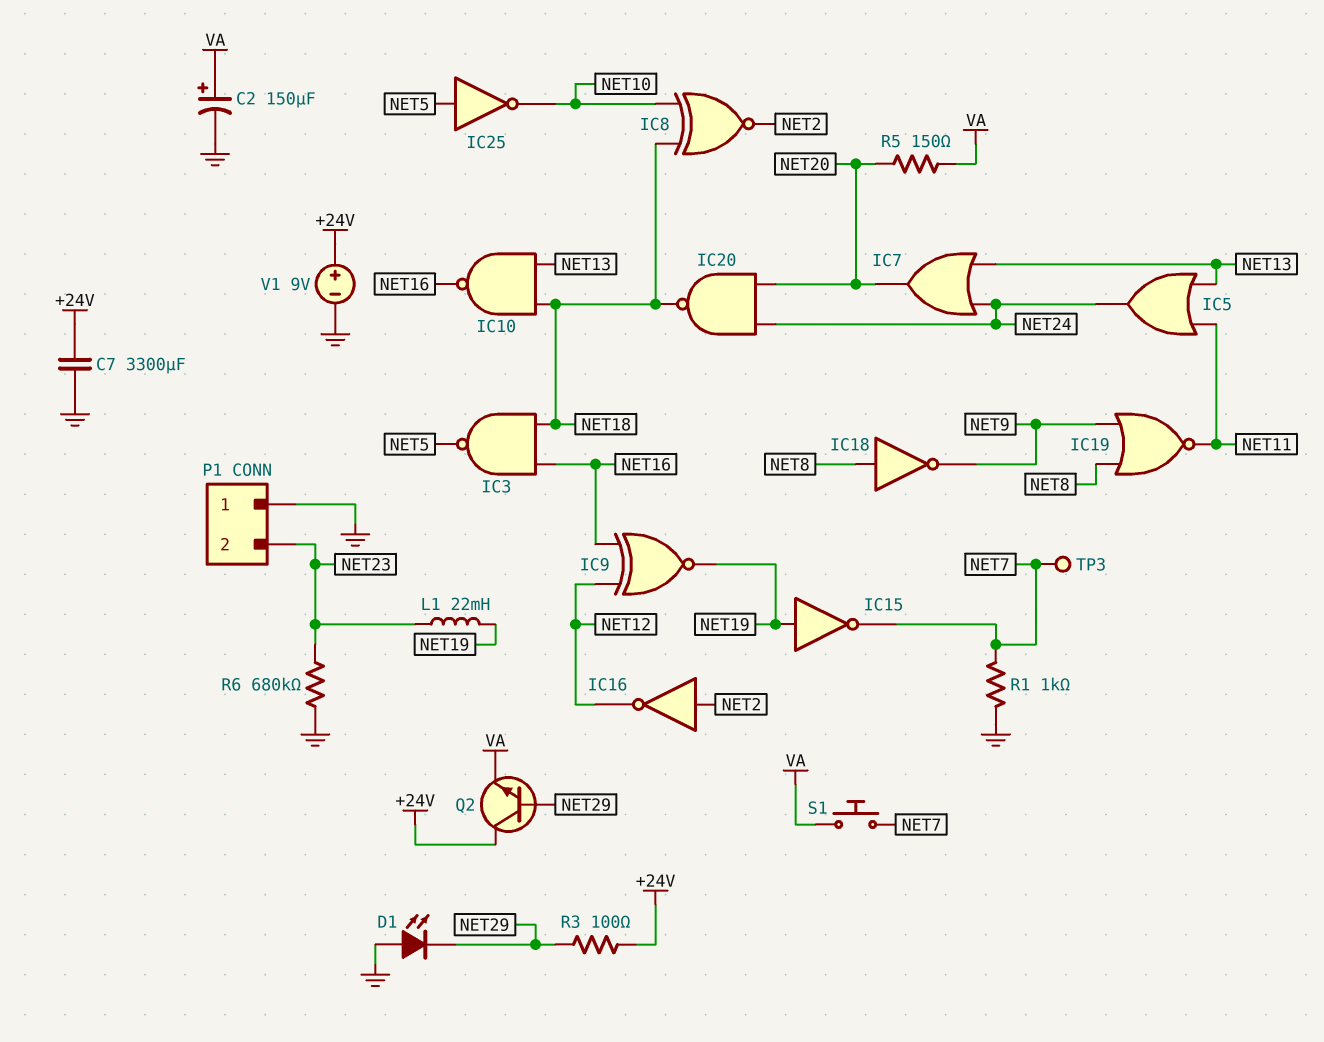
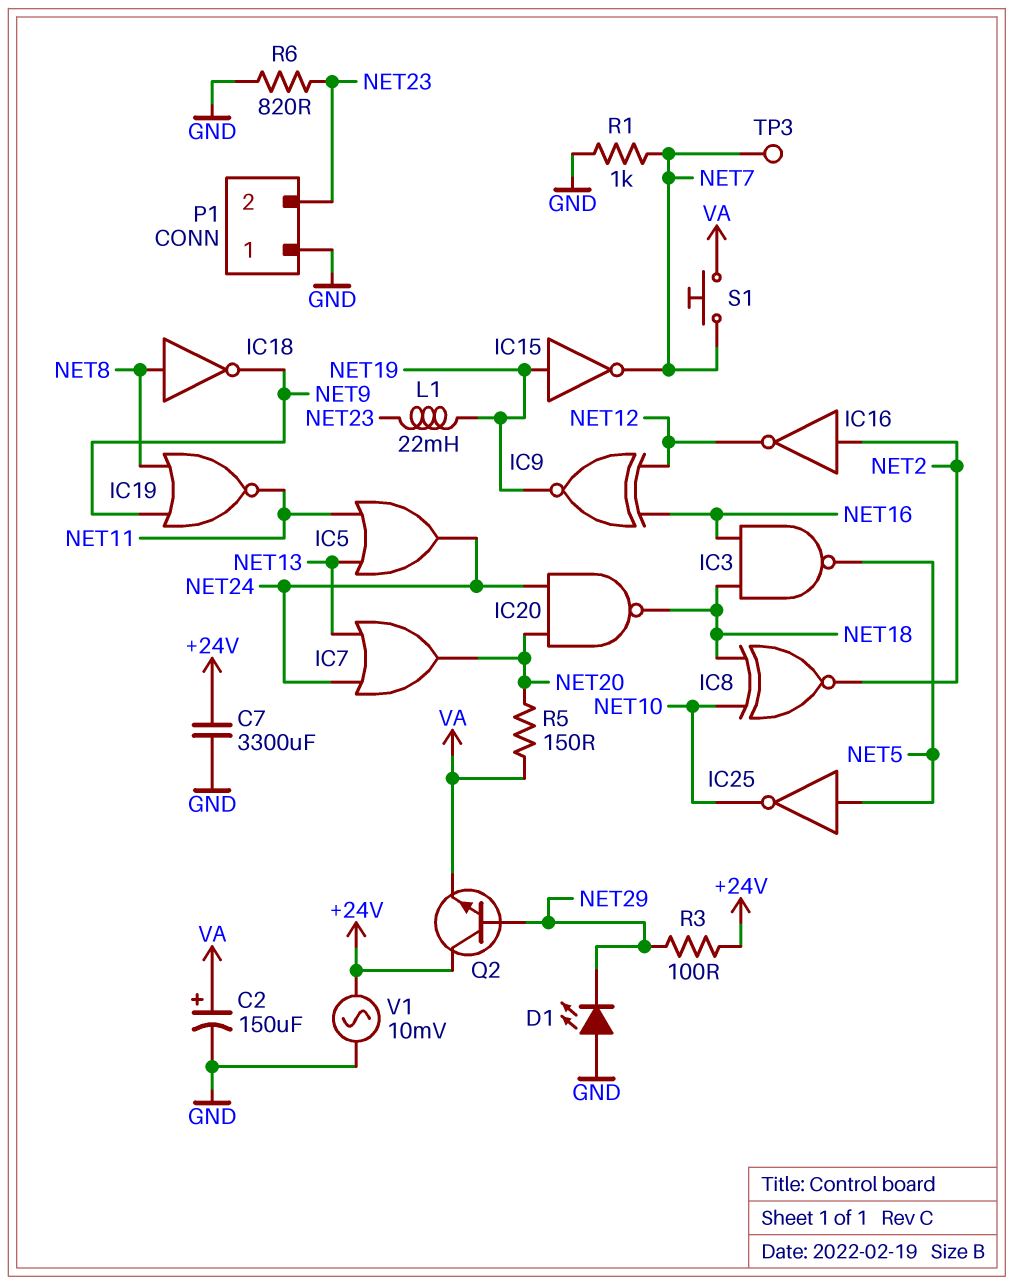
IC10: NAND (in NET13, in NET18, out NET16) -> none
R6: 680k (GND, NET23) -> 820 (GND, NET23)
V1: 9V (plus +24V, minus GND) -> AC 10mV (+24V, GND)

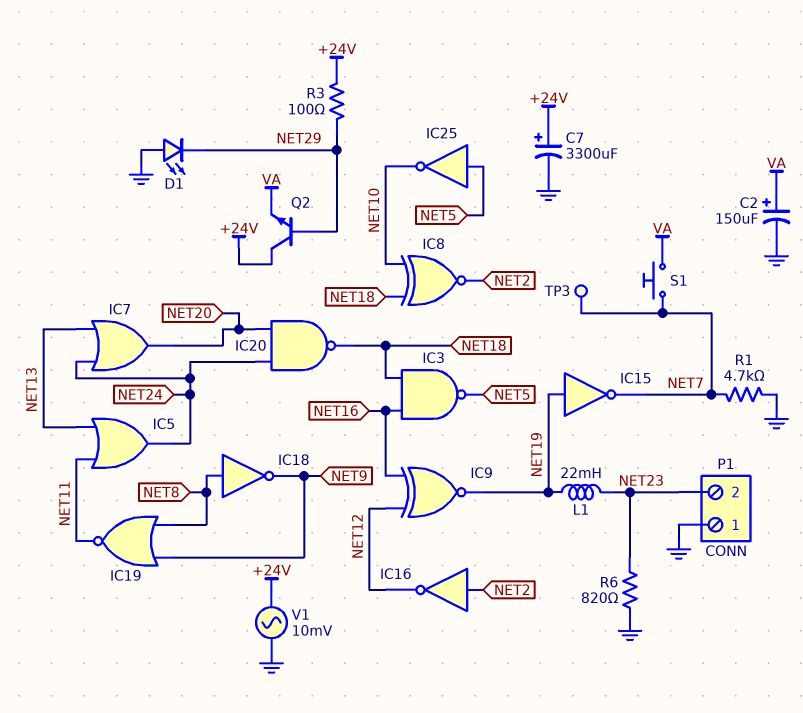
C7: 3300uF (+24V, GND) -> 3300uF (plus +24V, minus GND)
R1: 1k (GND, NET7) -> 4.7k (GND, NET7)
R5: 150 (NET20, VA) -> none

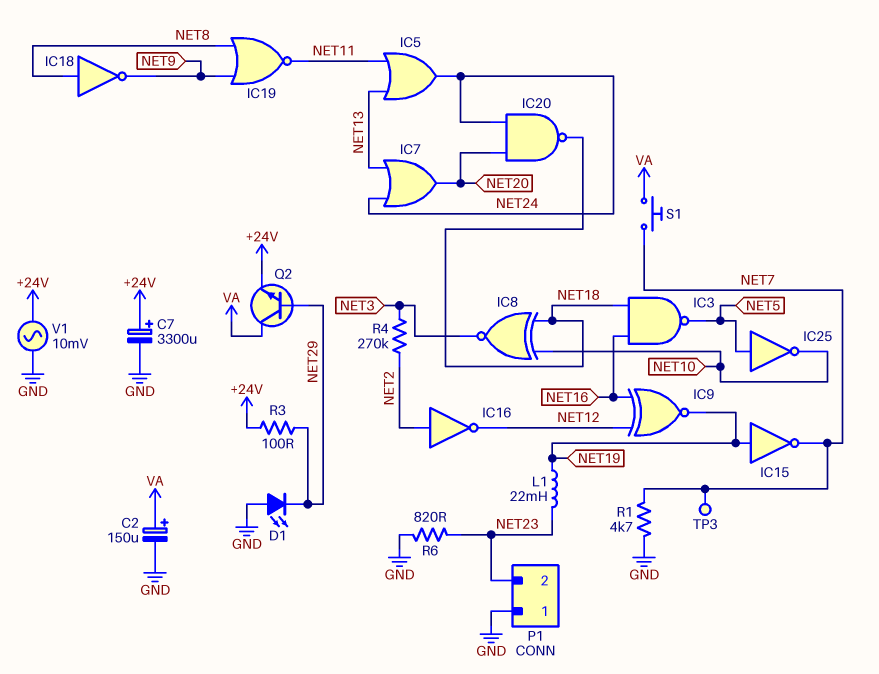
IC8: XNOR (in NET10, in NET18, out NET2) -> XNOR (in NET10, in NET18, out NET3)
Q2: NPN (B NET29, C +24V, E VA) -> NPN (B NET29, C VA, E +24V)
R4: none -> 270k (NET2, NET3)

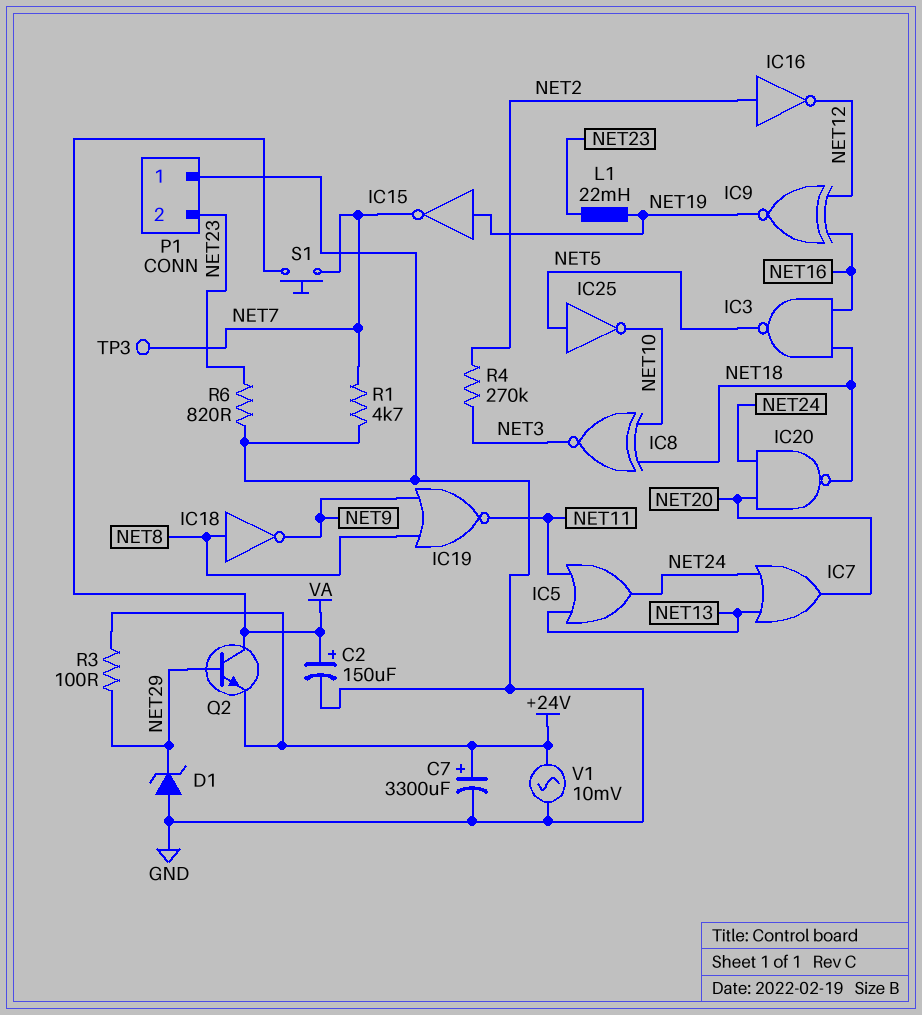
D1: LED (A GND, K NET29) -> zener (A GND, K NET29)

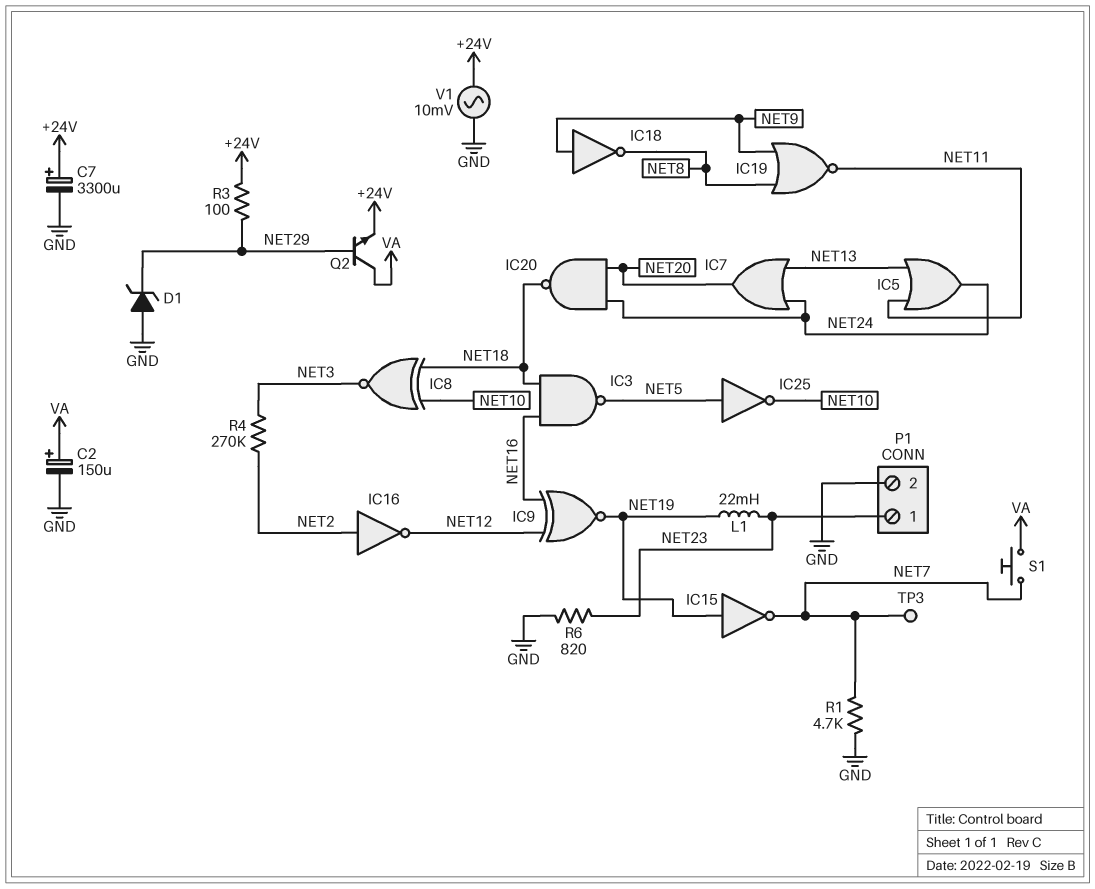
IC18: NOT (in NET8, out NET9) -> NOT (in NET9, out NET8)
P1 pin 1: GND -> NET23
P1 pin 2: NET23 -> GND

